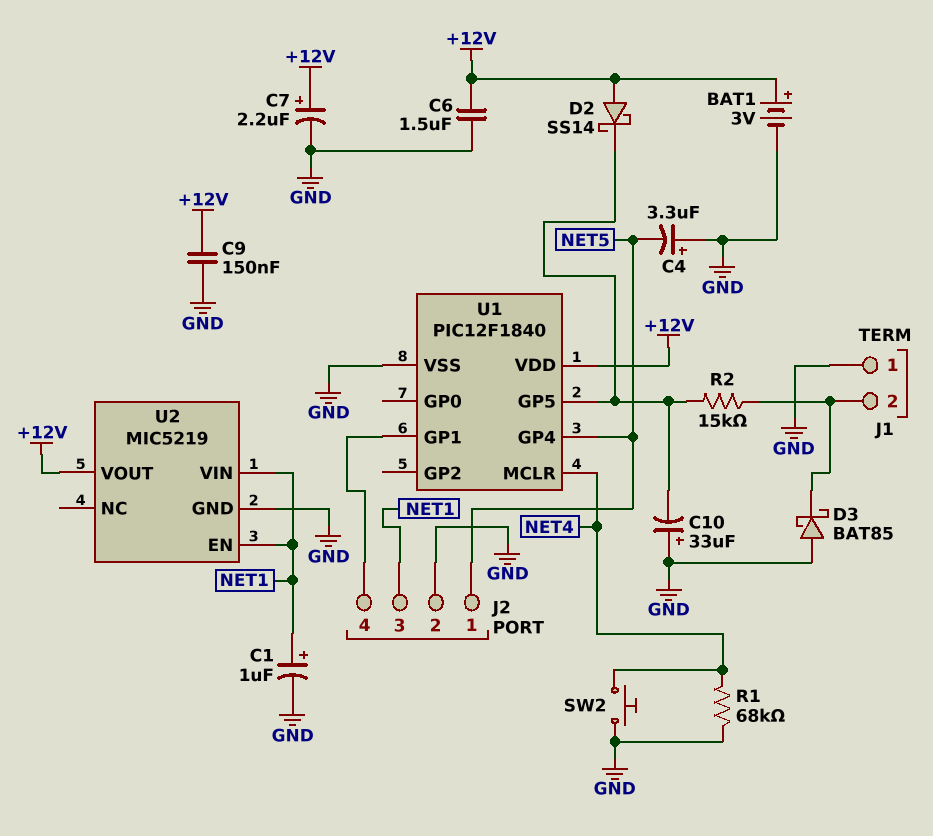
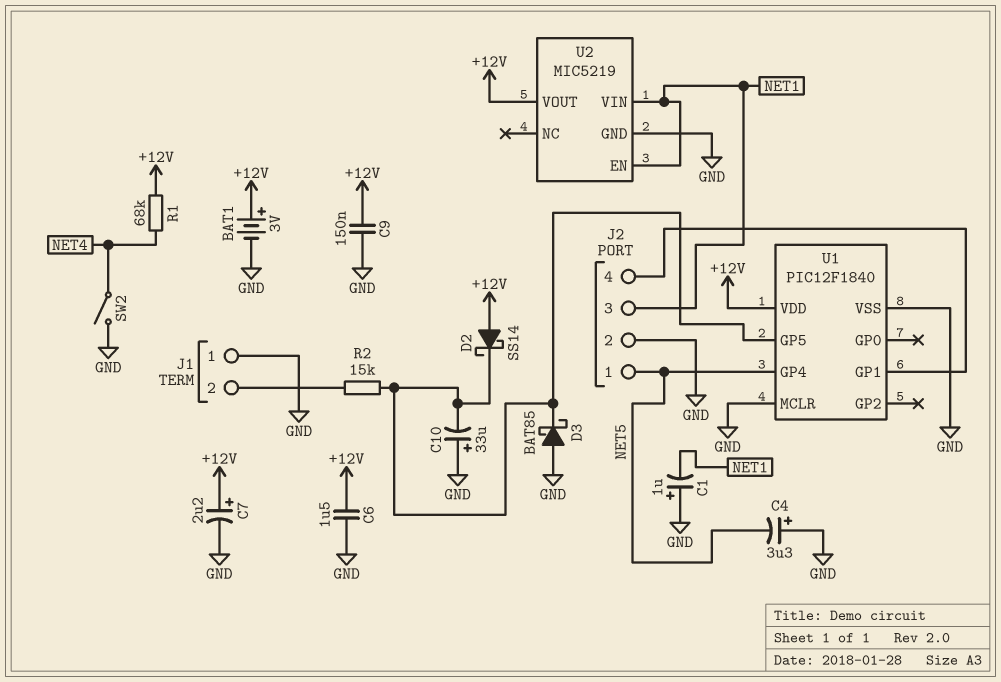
C1: 1uF (plus NET1, minus GND) -> 1uF (plus GND, minus NET1)
D3: schottky BAT85 (A GND, K J1/2) -> schottky BAT85 (A GND, K U1/GP5)
R1: 68k (GND, NET4) -> 68k (+12V, NET4)
SW2: button (GND, NET4) -> switch (GND, NET4)
U1 pin MCLR: NET4 -> GND

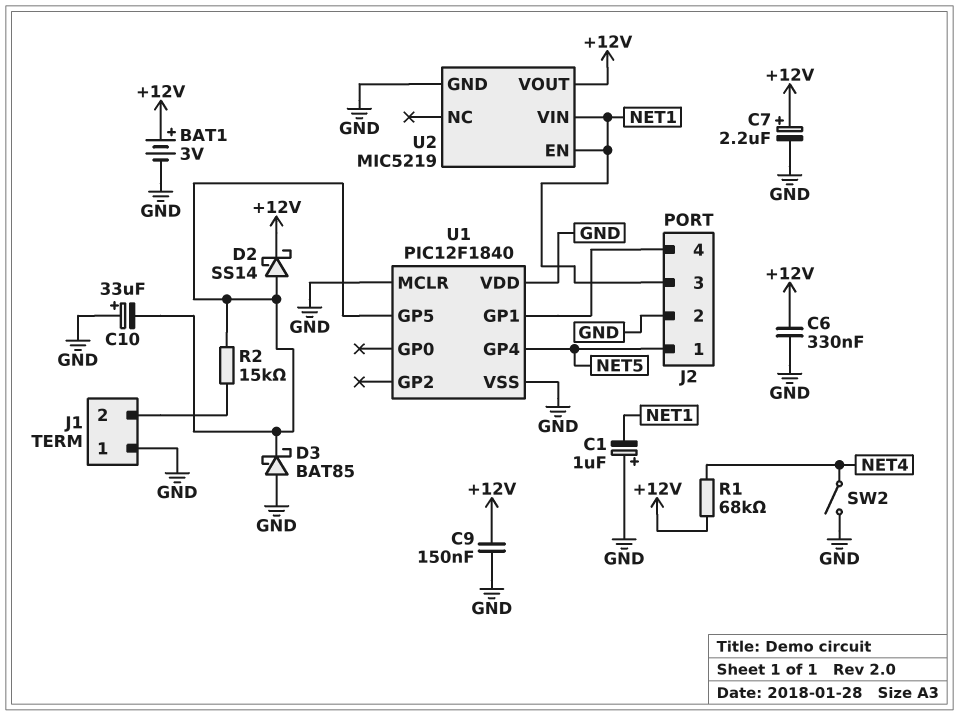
C4: 3.3uF (plus GND, minus NET5) -> none
C6: 1.5uF (+12V, GND) -> 330nF (+12V, GND)
D2: schottky SS14 (A +12V, K U1/GP5) -> schottky SS14 (A U1/GP5, K +12V)
U1 pin VDD: +12V -> GND

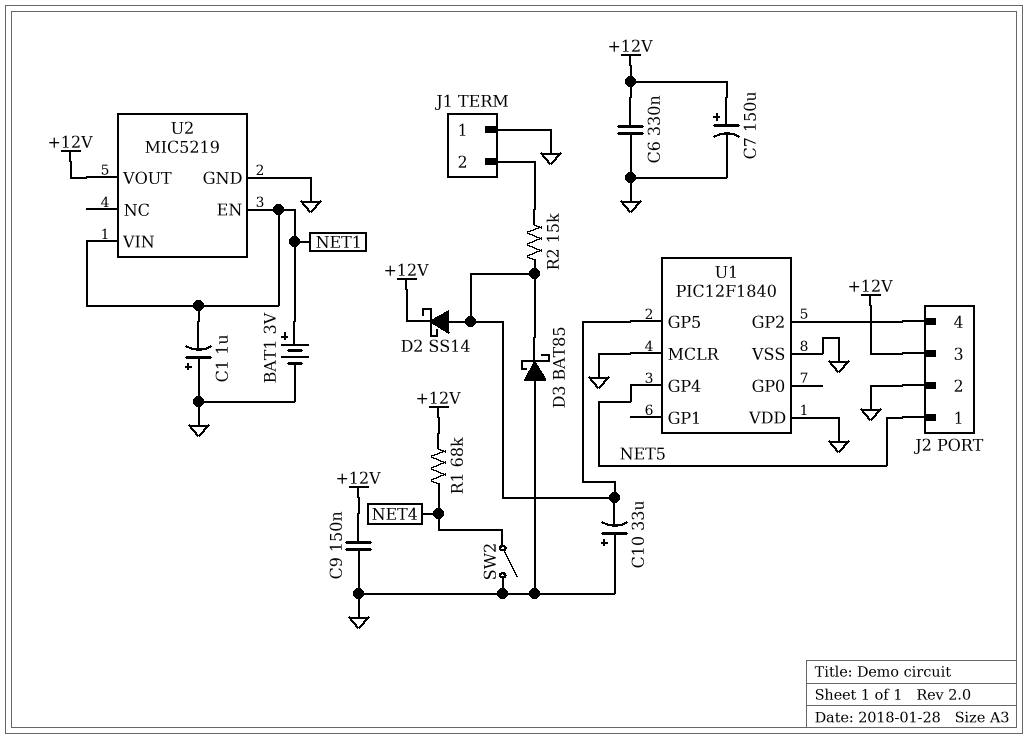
BAT1: 3V (plus +12V, minus GND) -> 3V (plus NET1, minus GND)
C7: 2.2uF (plus +12V, minus GND) -> 150uF (plus +12V, minus GND)
J2 pin 3: NET1 -> +12V
U1 pin GP1: J2/4 -> none
U1 pin GP2: none -> J2/4

